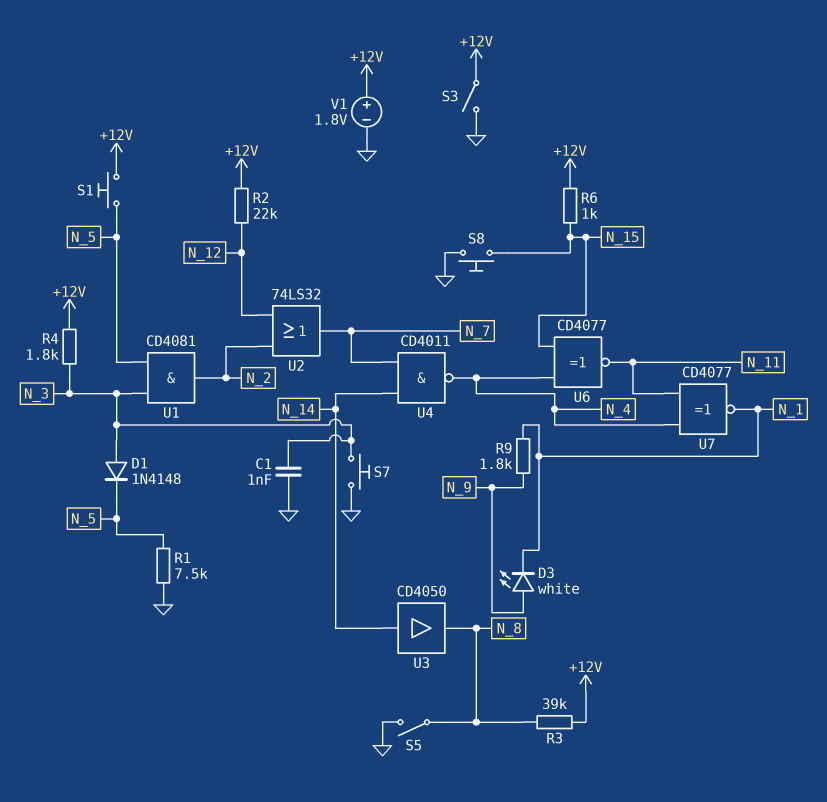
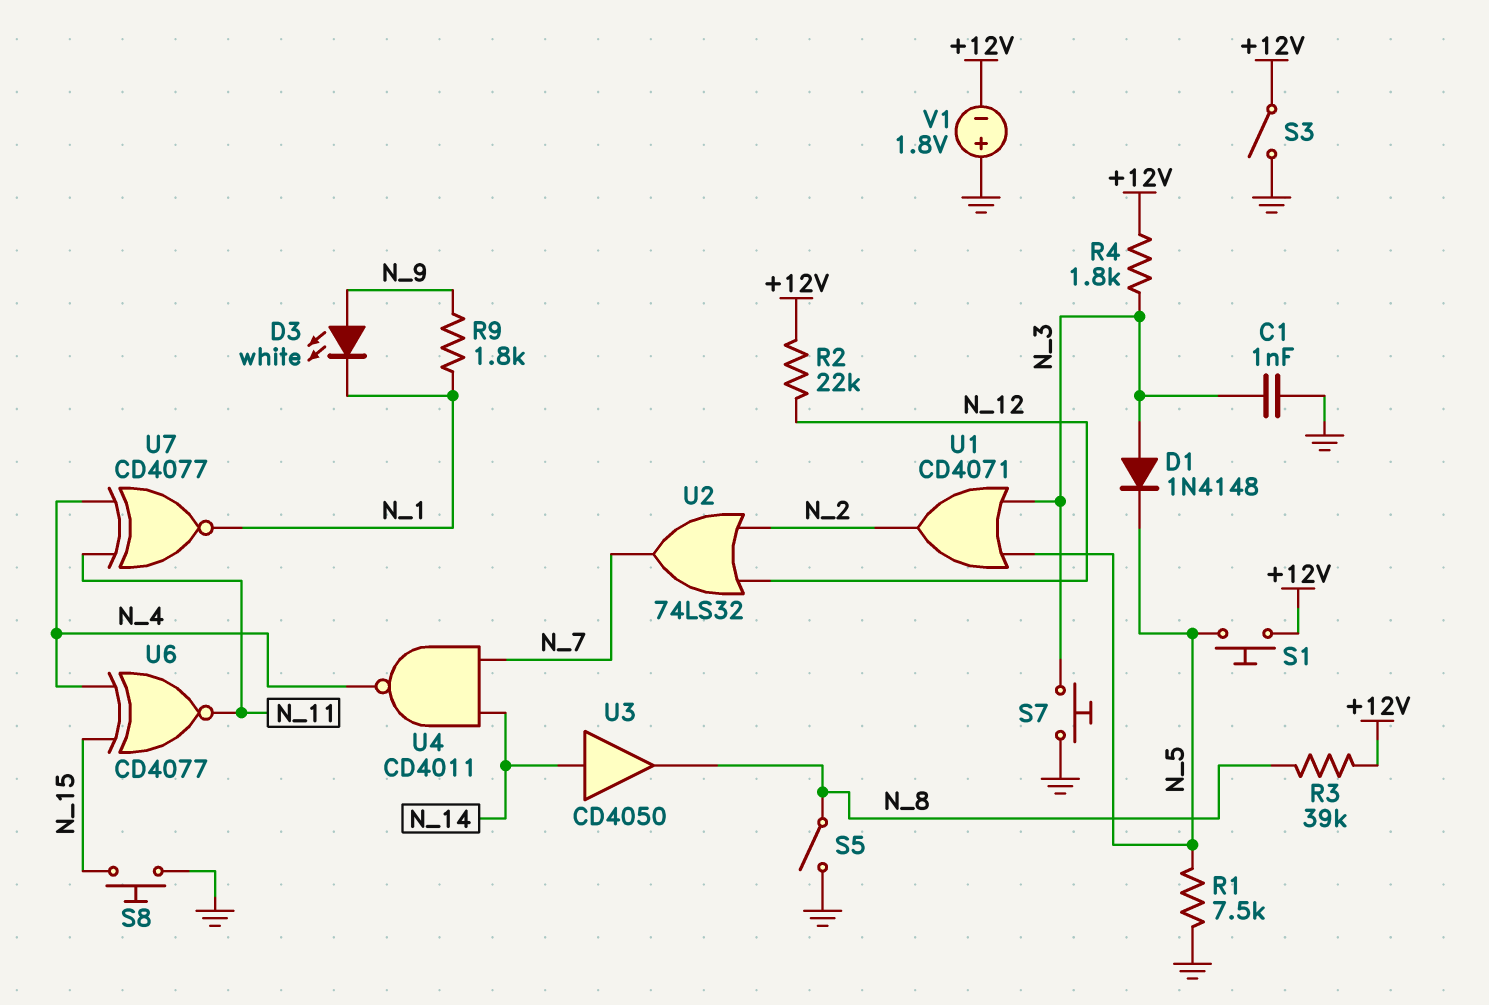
R6: 1k (+12V, N_15) -> none
U1: AND CD4081 (in N_3, in N_5, out N_2) -> OR CD4071 (in N_3, in N_5, out N_2)
V1: 1.8V (plus +12V, minus GND) -> 1.8V (plus GND, minus +12V)

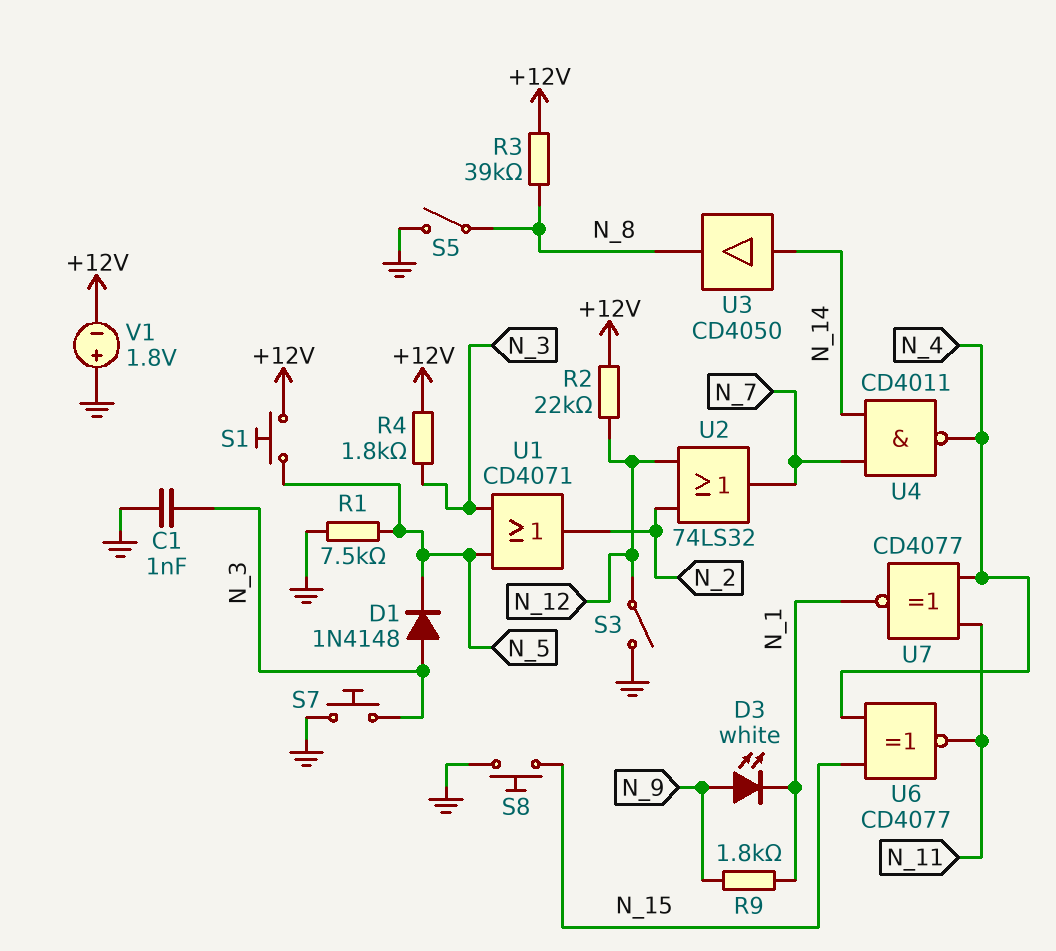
S3: switch (+12V, GND) -> switch (GND, N_12)

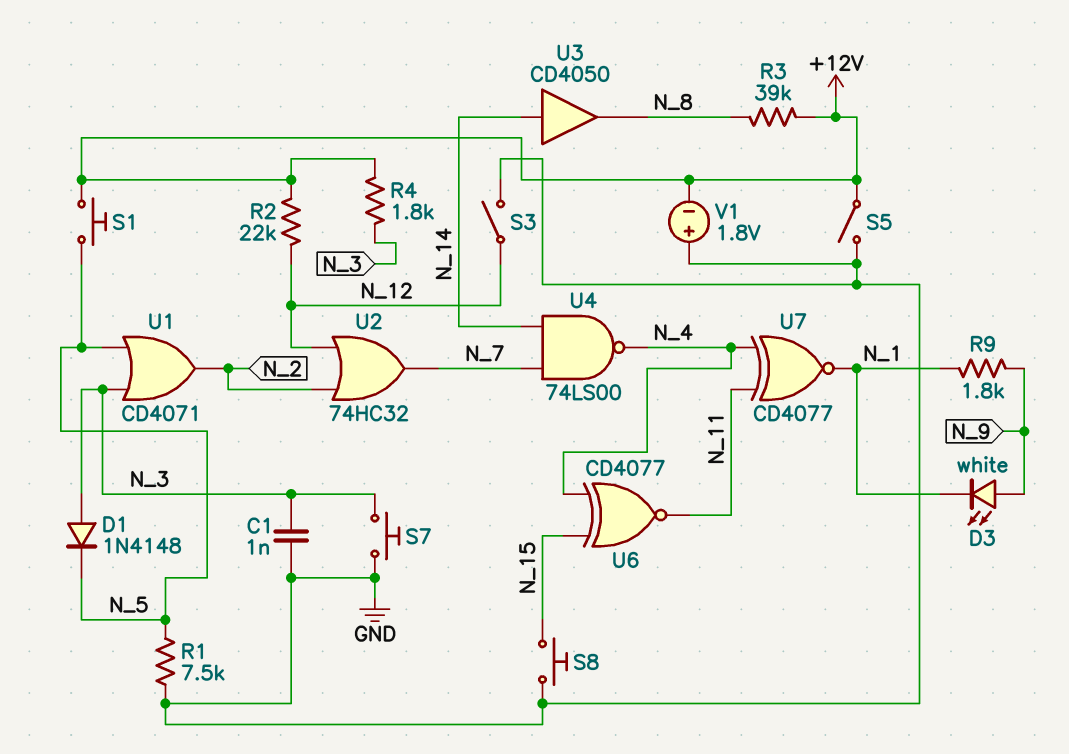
S5: switch (GND, N_8) -> switch (+12V, GND)
U2: OR 74LS32 (in N_2, in N_12, out N_7) -> OR 74HC32 (in N_2, in N_12, out N_7)
U4: NAND CD4011 (in N_7, in N_14, out N_4) -> NAND 74LS00 (in N_7, in N_14, out N_4)

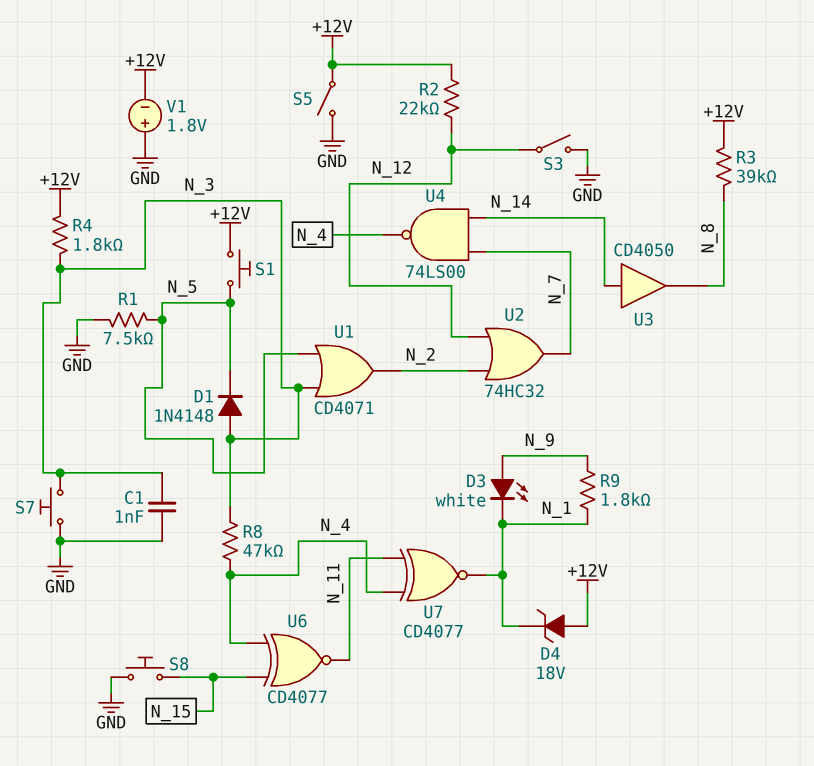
D4: none -> zener 18V (A +12V, K N_1)
R8: none -> 47k (N_3, N_4)

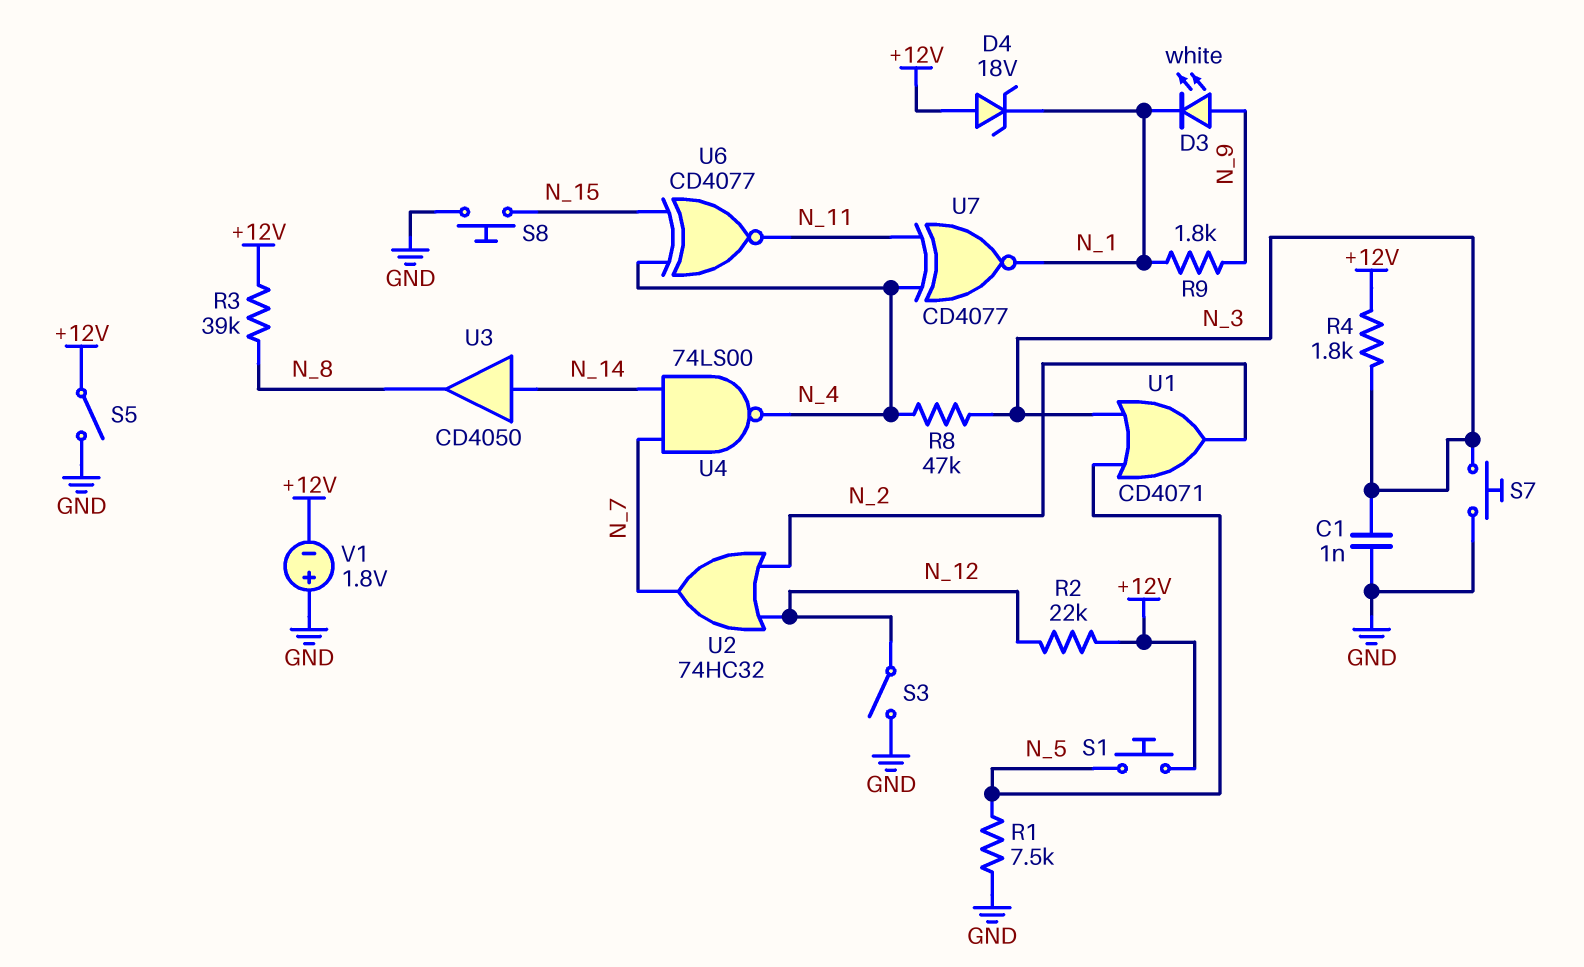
D1: diode 1N4148 (A N_3, K N_5) -> none

